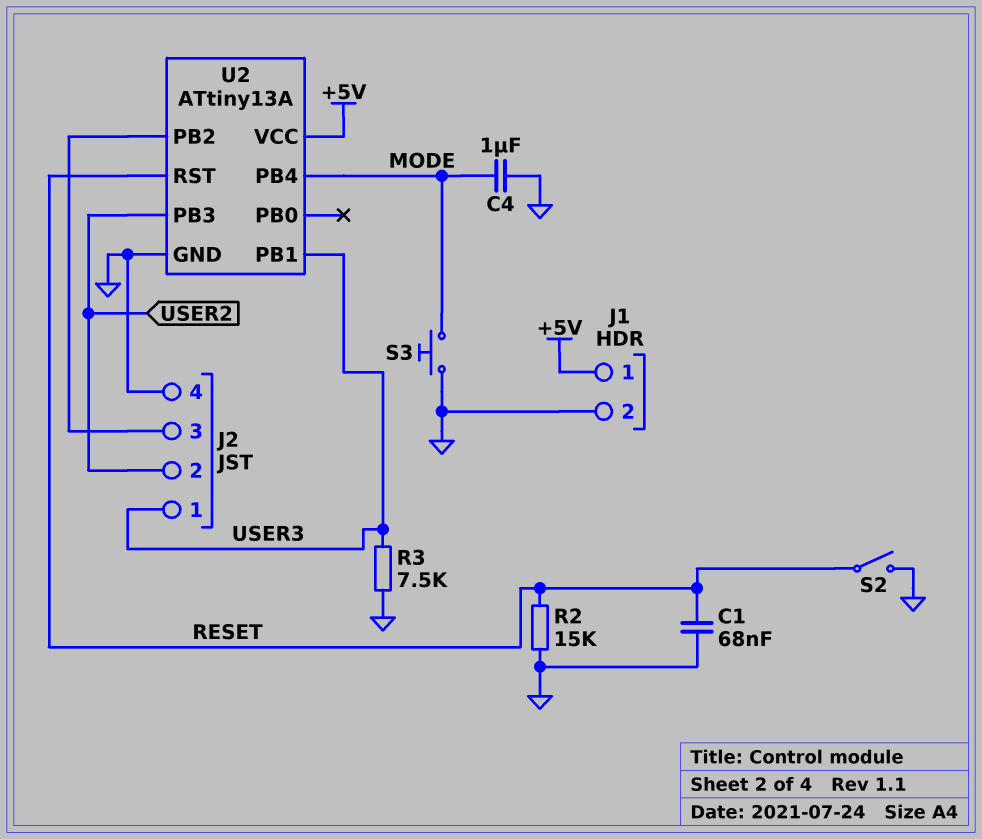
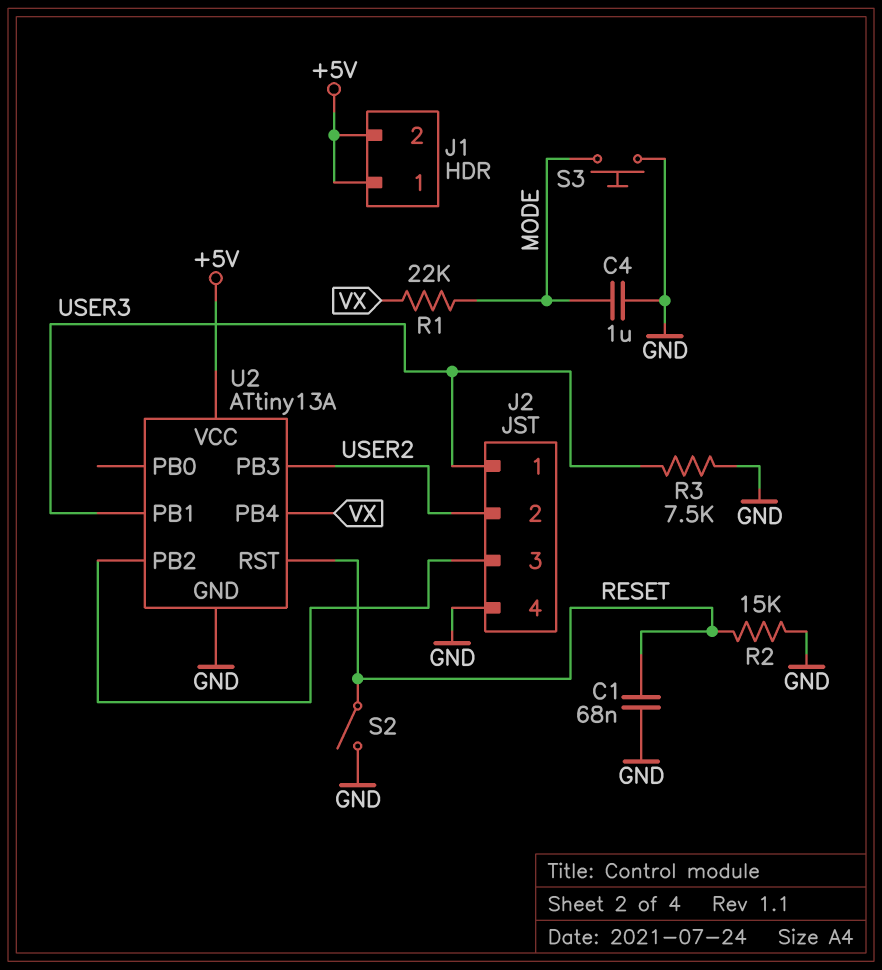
J1 pin 2: GND -> +5V
R1: none -> 22k (MODE, VX)
U2 pin PB4: MODE -> VX

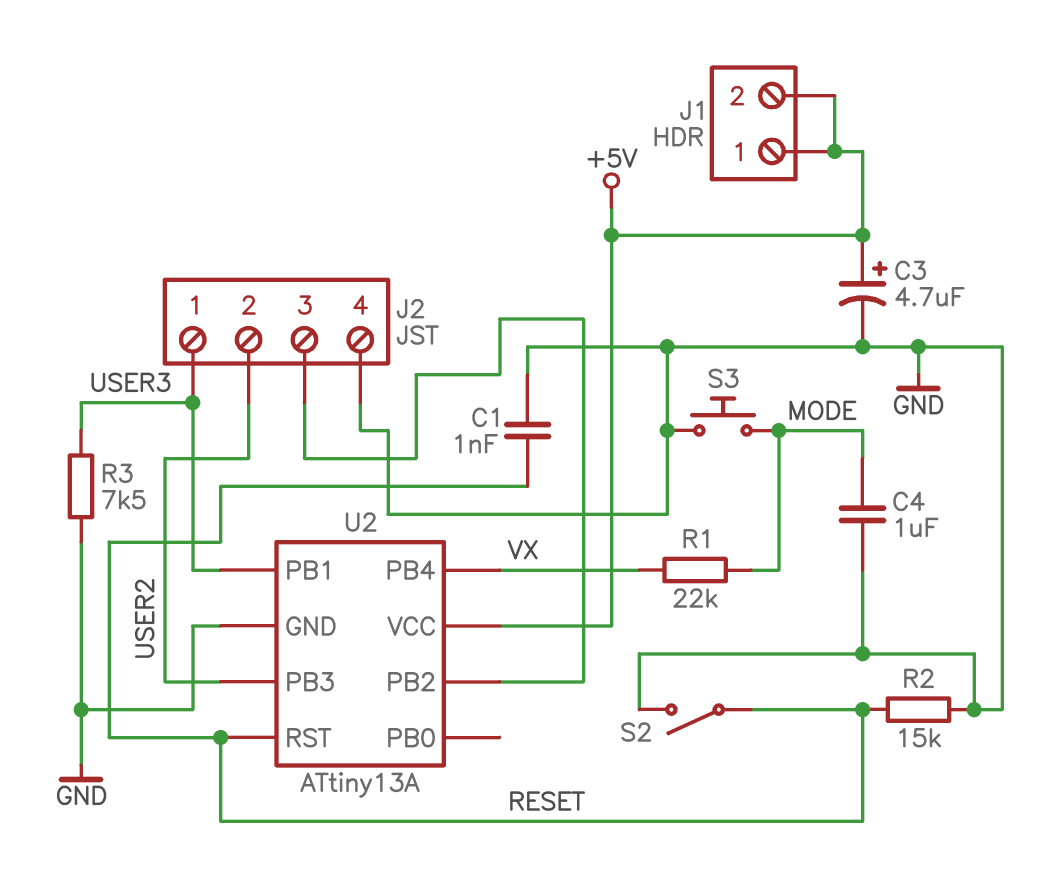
C1: 68nF (GND, RESET) -> 1nF (GND, RESET)
C3: none -> 4.7uF (plus +5V, minus GND)

